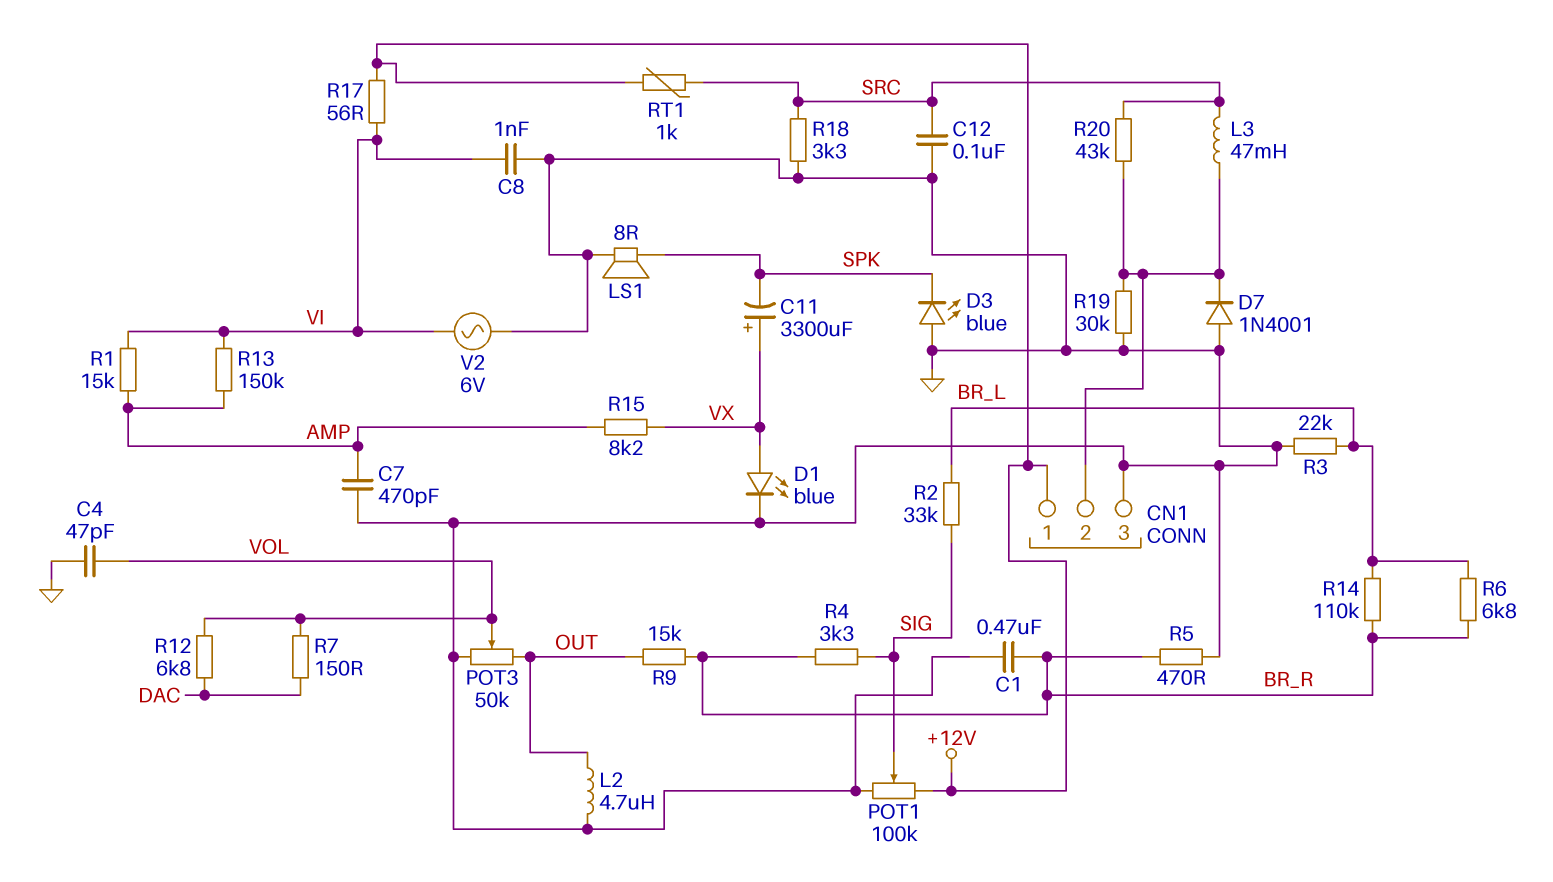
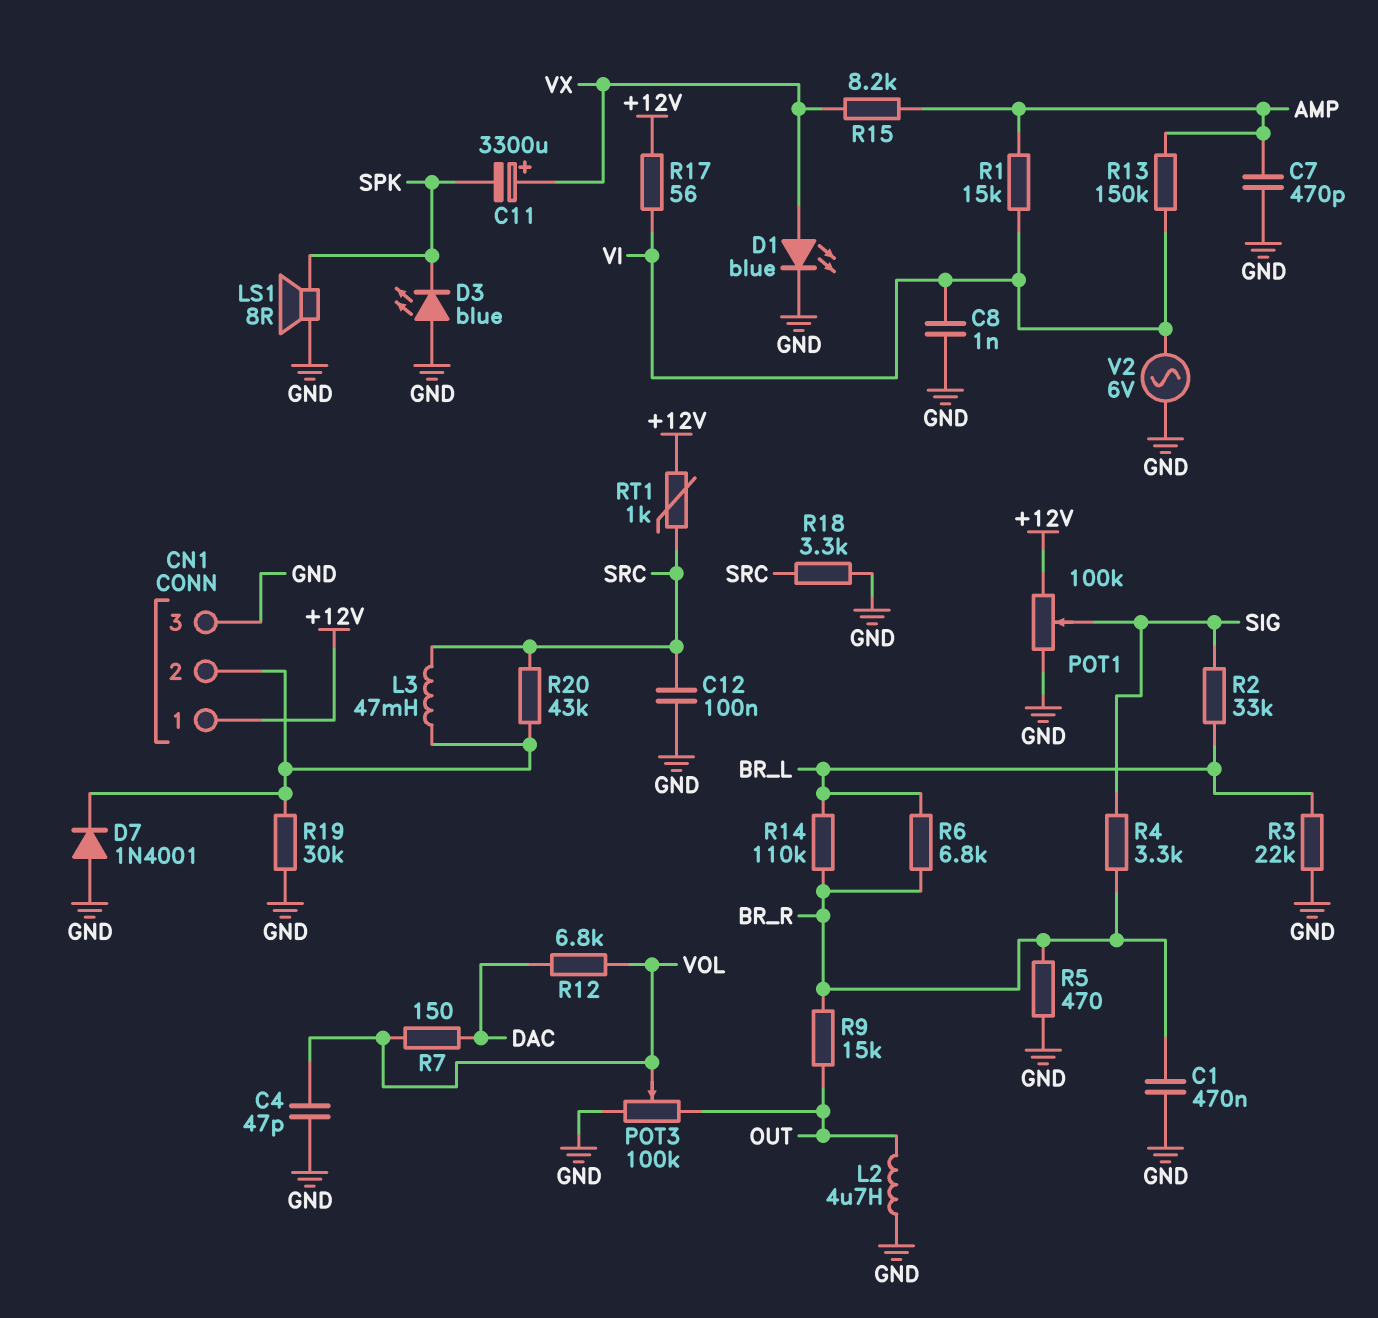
POT3: 50k (GND, OUT, wiper VOL) -> 100k (GND, OUT, wiper VOL)

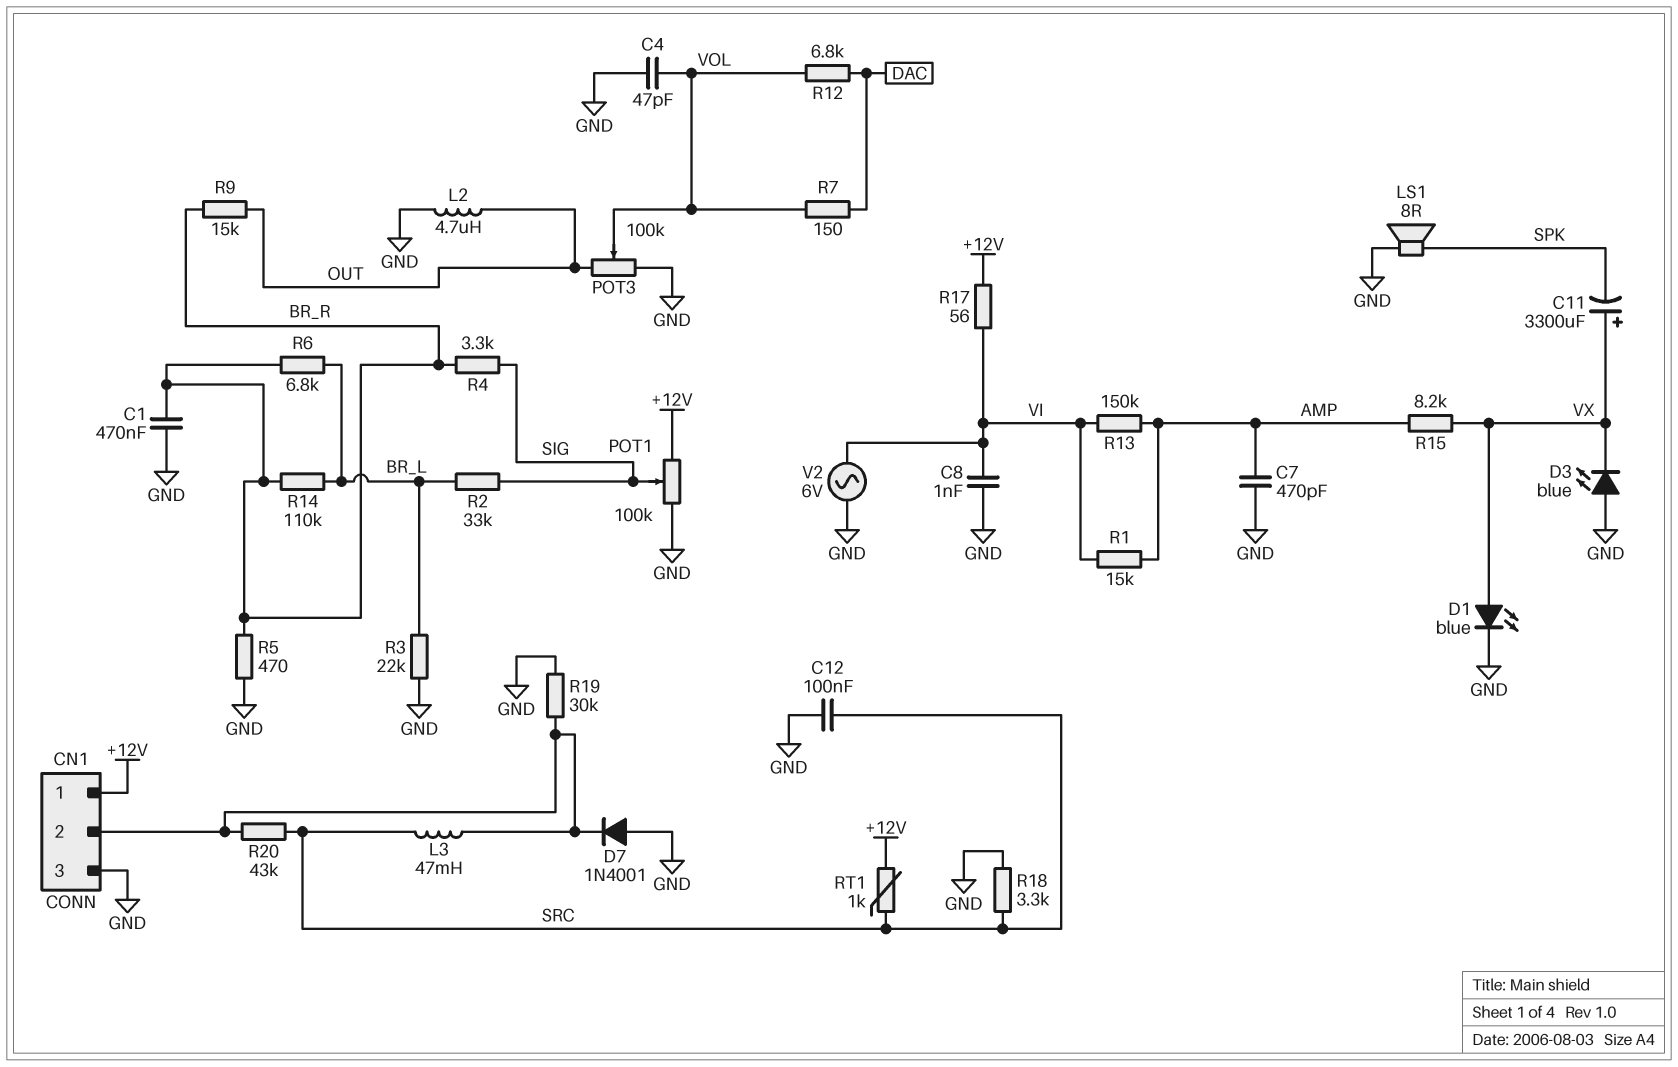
D3: LED blue (A GND, K SPK) -> LED blue (A GND, K VX)

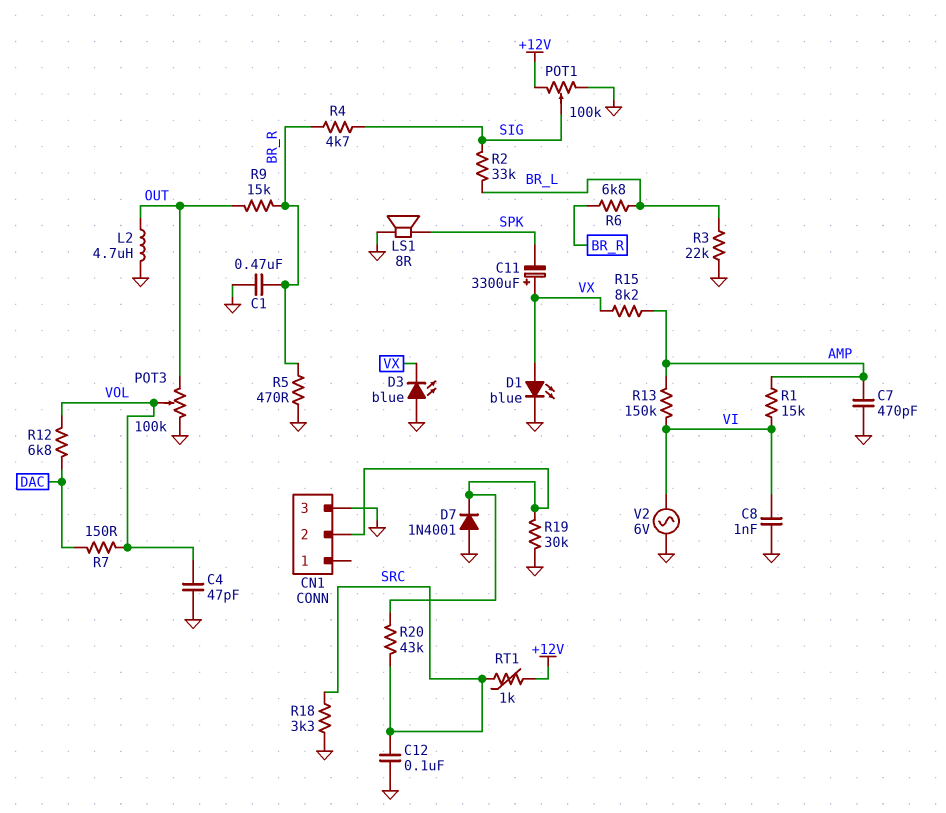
CN1 pin 1: +12V -> none
L3: 47mH (CN1/2, SRC) -> none
R4: 3.3k (BR_R, SIG) -> 4.7k (BR_R, SIG)
R14: 110k (BR_L, BR_R) -> none
R17: 56 (+12V, VI) -> none

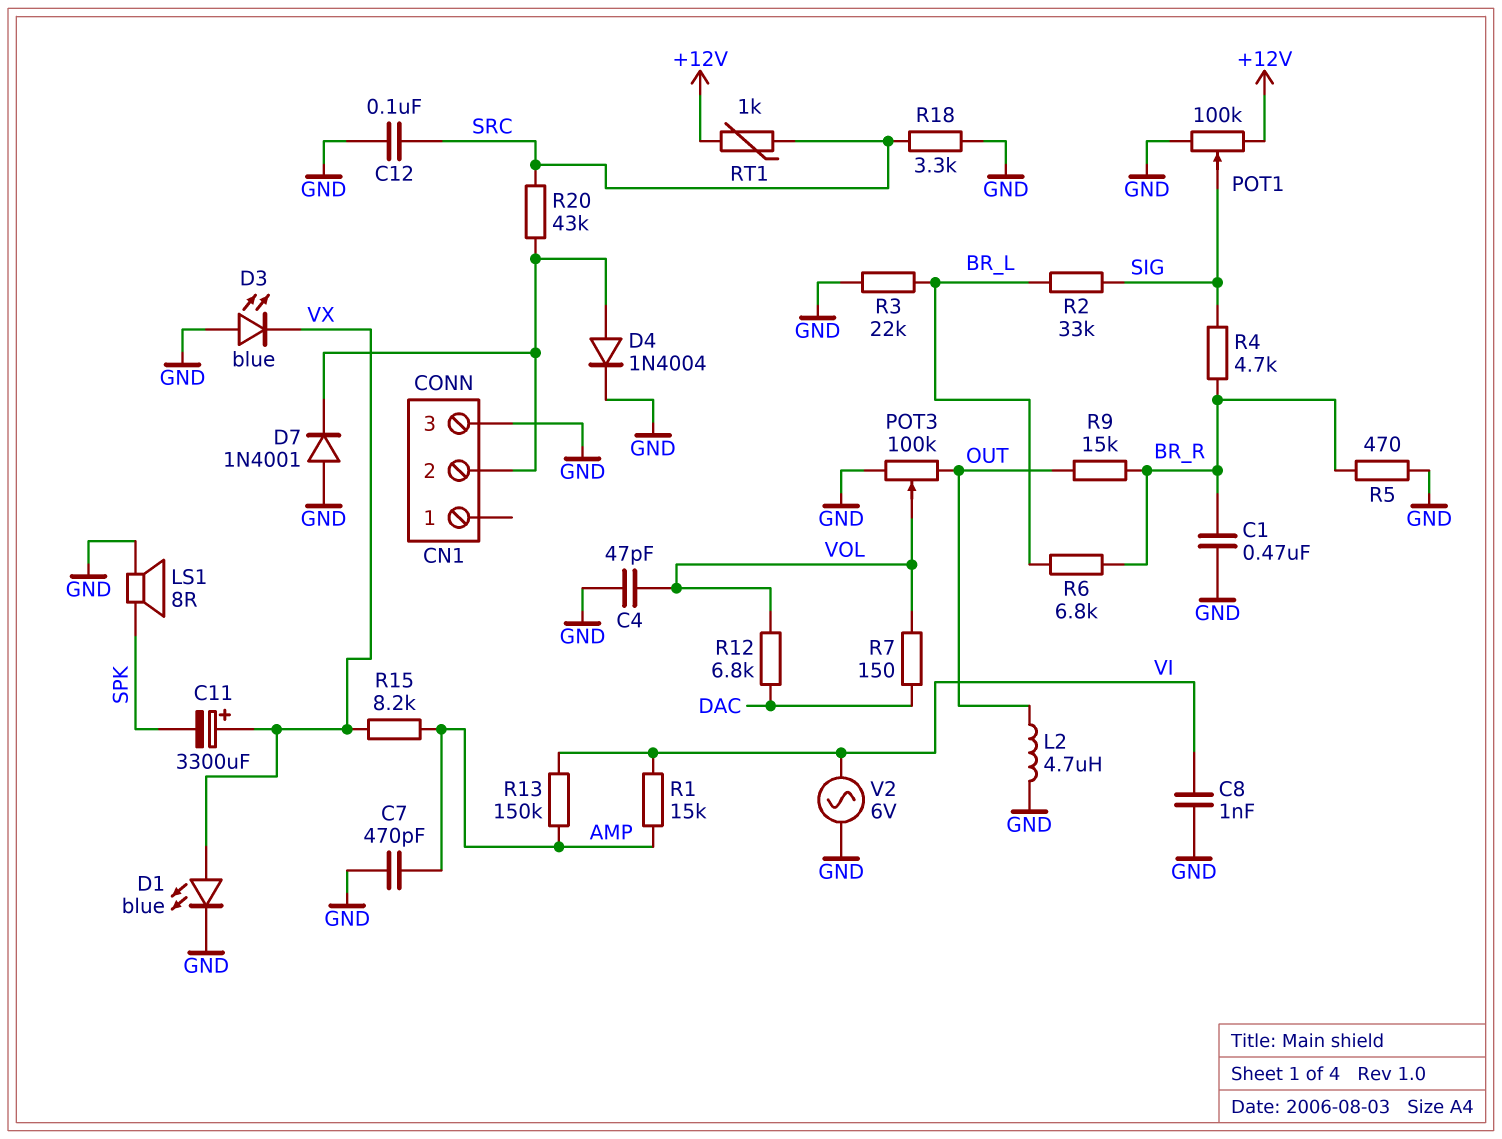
D4: none -> diode 1N4004 (A CN1/2, K GND)
R19: 30k (CN1/2, GND) -> none

